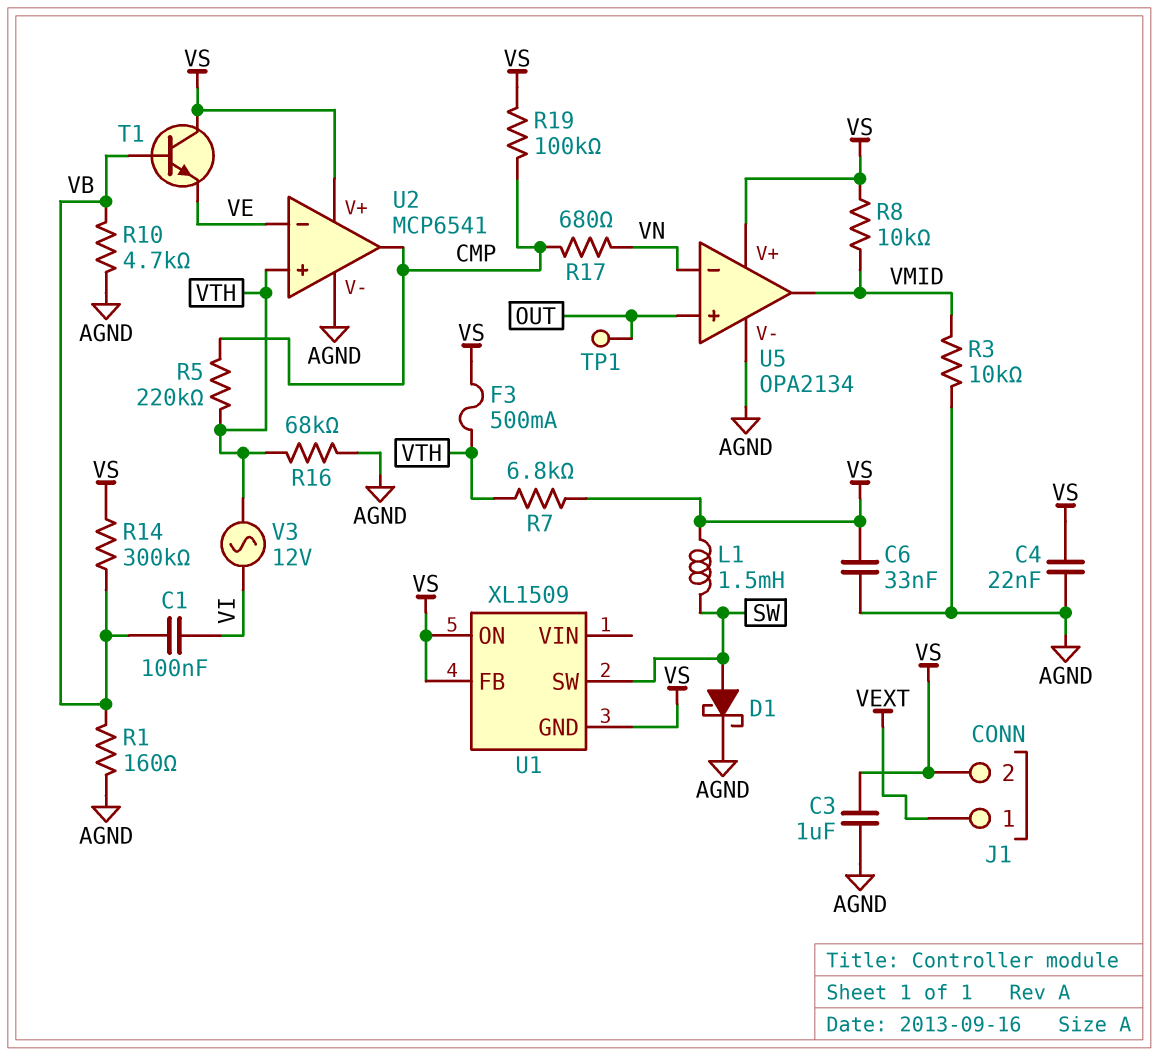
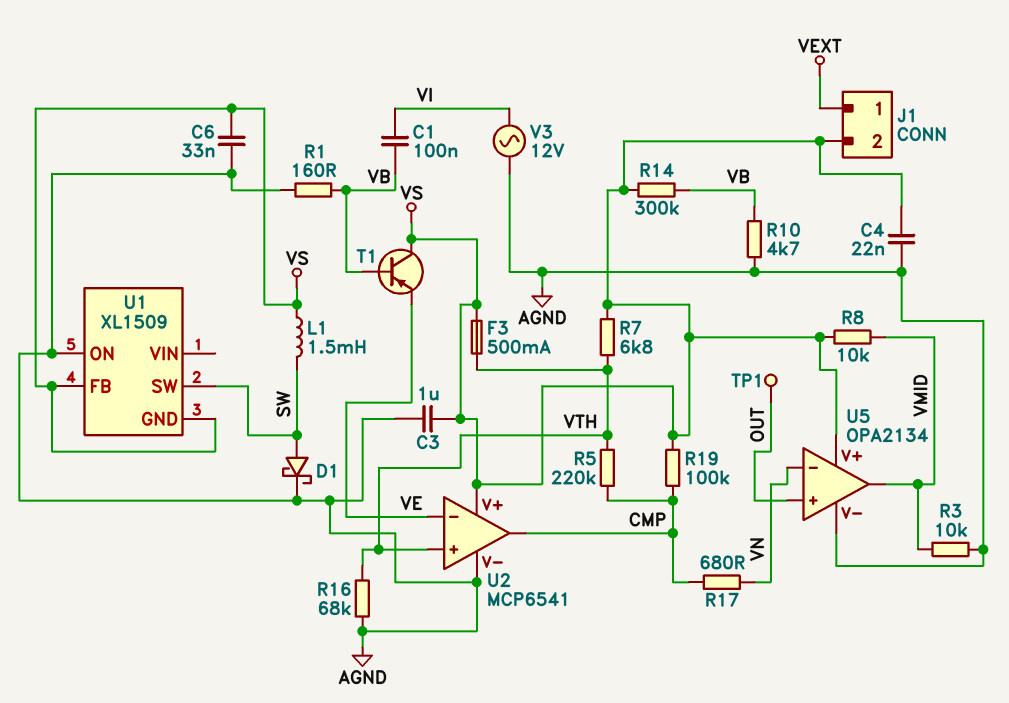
T1: NPN (B VB, C VS, E VE) -> PNP (B VB, C VS, E VE)
U1 pin ON: VS -> AGND
V3: AC 12V (VI, VTH) -> AC 12V (AGND, VI)

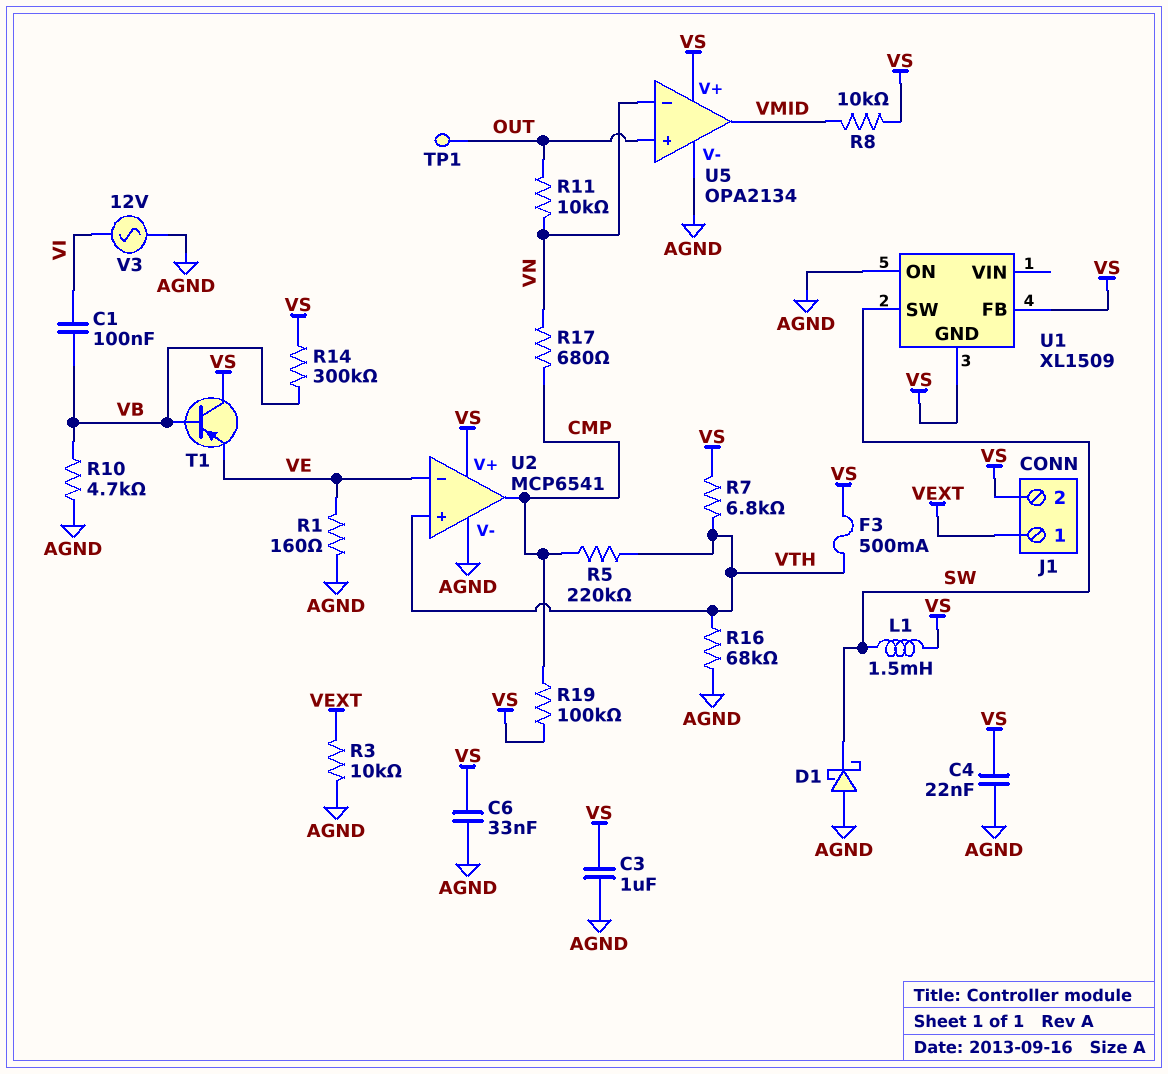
D1: schottky (A SW, K AGND) -> schottky (A AGND, K SW)
R1: 160 (AGND, VB) -> 160 (AGND, VE)
R3: 10k (AGND, VMID) -> 10k (AGND, VEXT)
R11: none -> 10k (OUT, VN)

